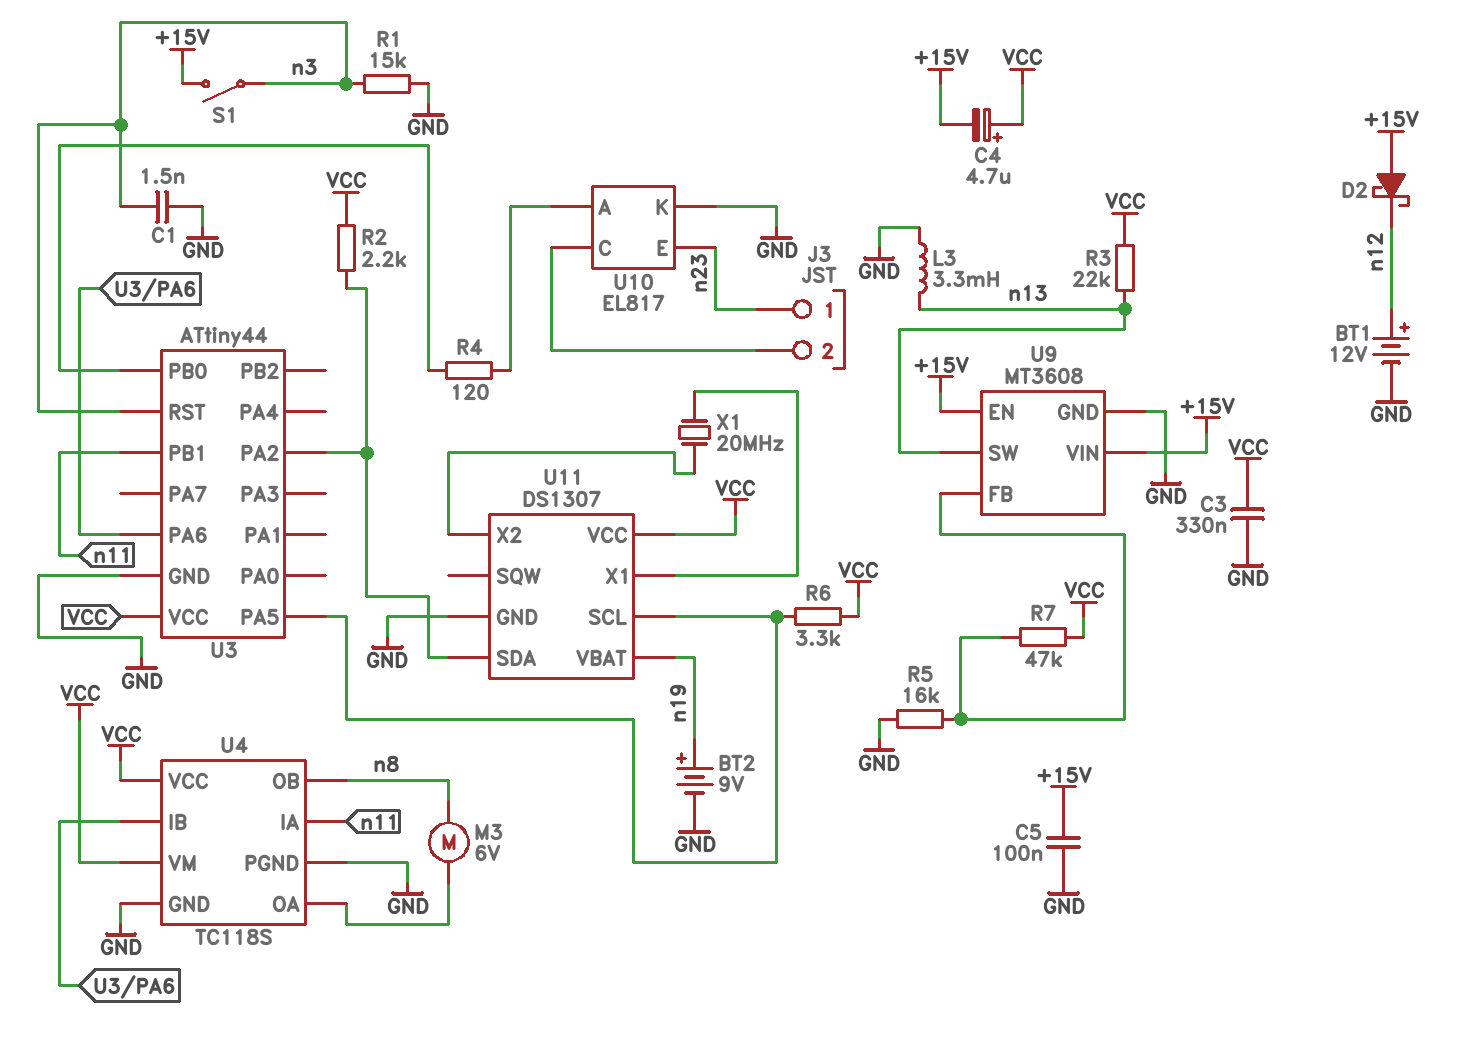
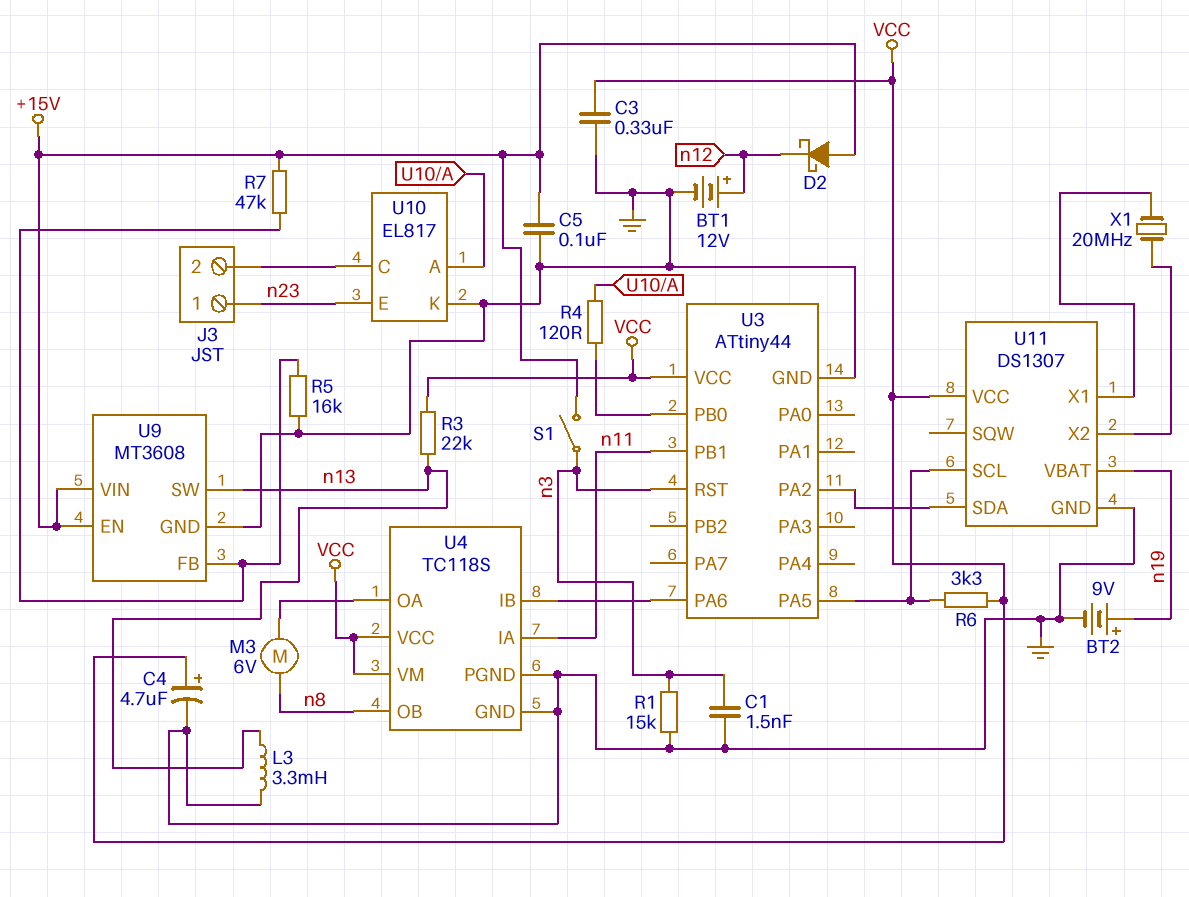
C4: 4.7uF (plus VCC, minus +15V) -> 4.7uF (plus VCC, minus GND)
R2: 2.2k (U3/PA2, VCC) -> none
R7: 47k (U9/FB, VCC) -> 47k (+15V, U9/FB)

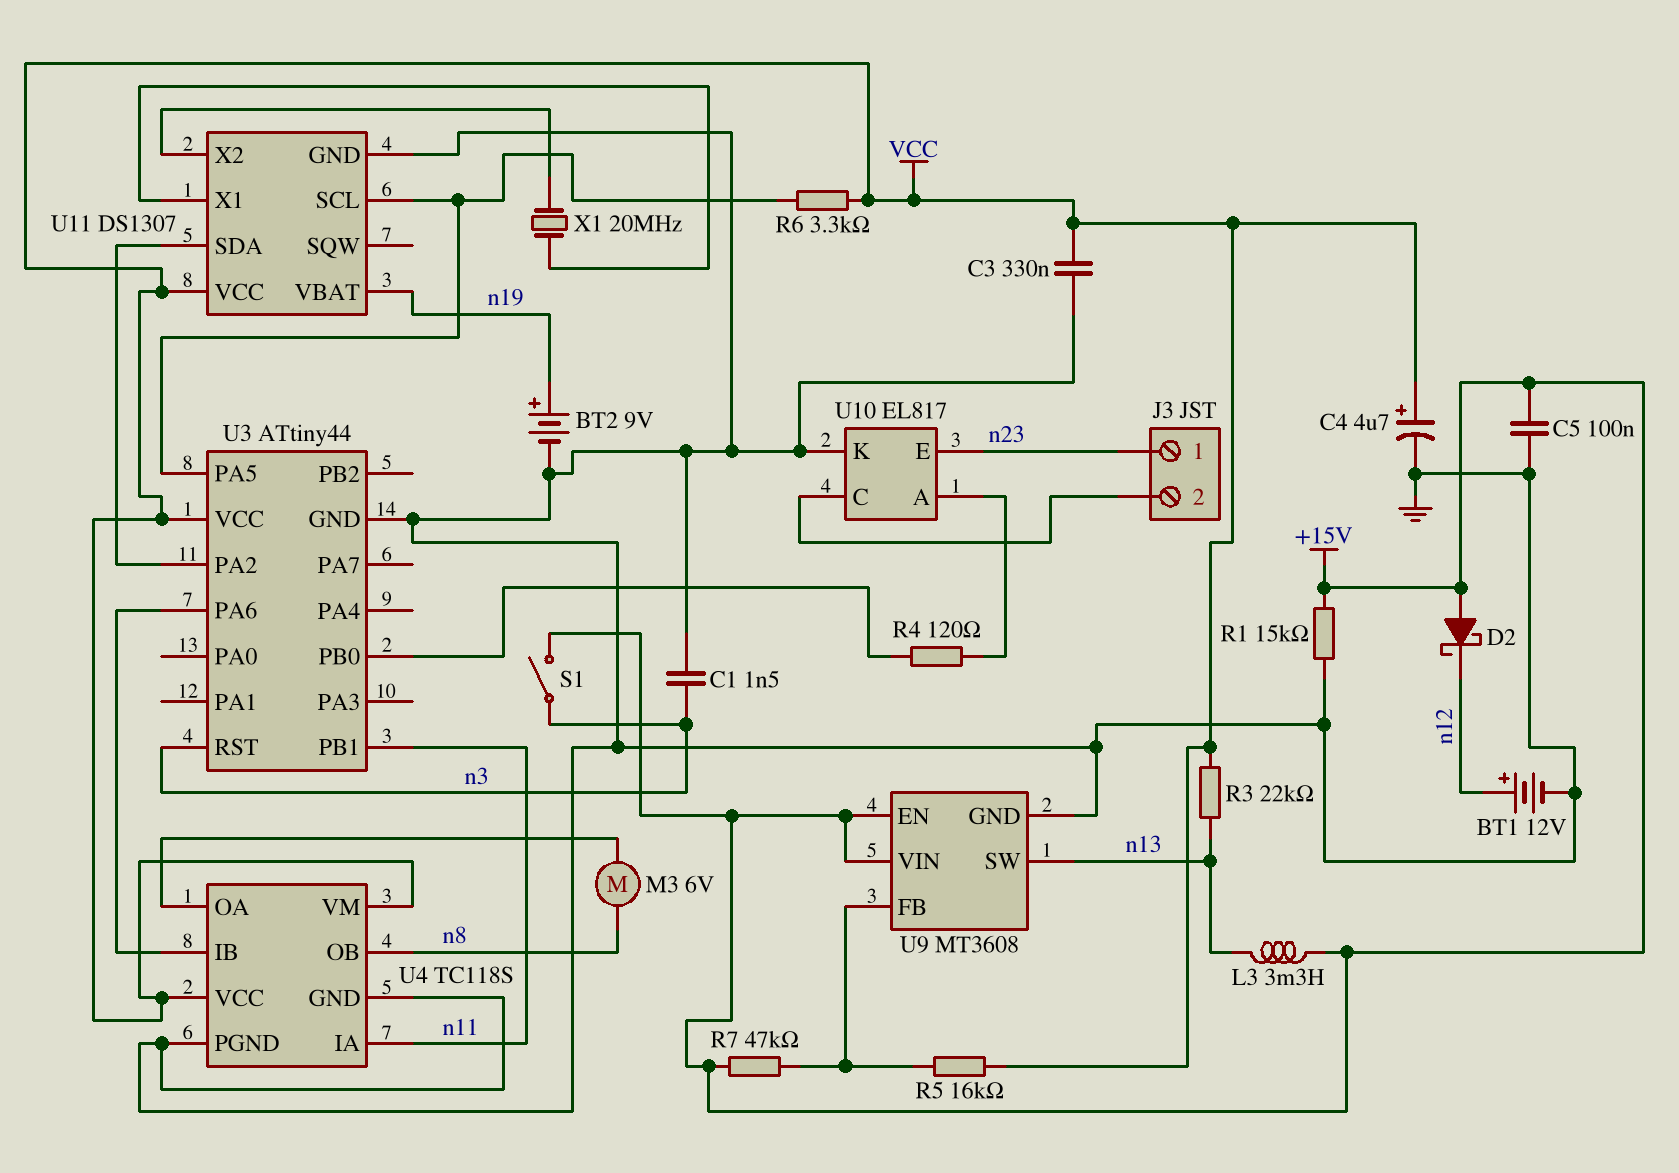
L3: 3.3mH (GND, n13) -> 3.3mH (+15V, n13)
R1: 15k (GND, n3) -> 15k (+15V, GND)
R5: 16k (GND, U9/FB) -> 16k (U9/FB, VCC)

